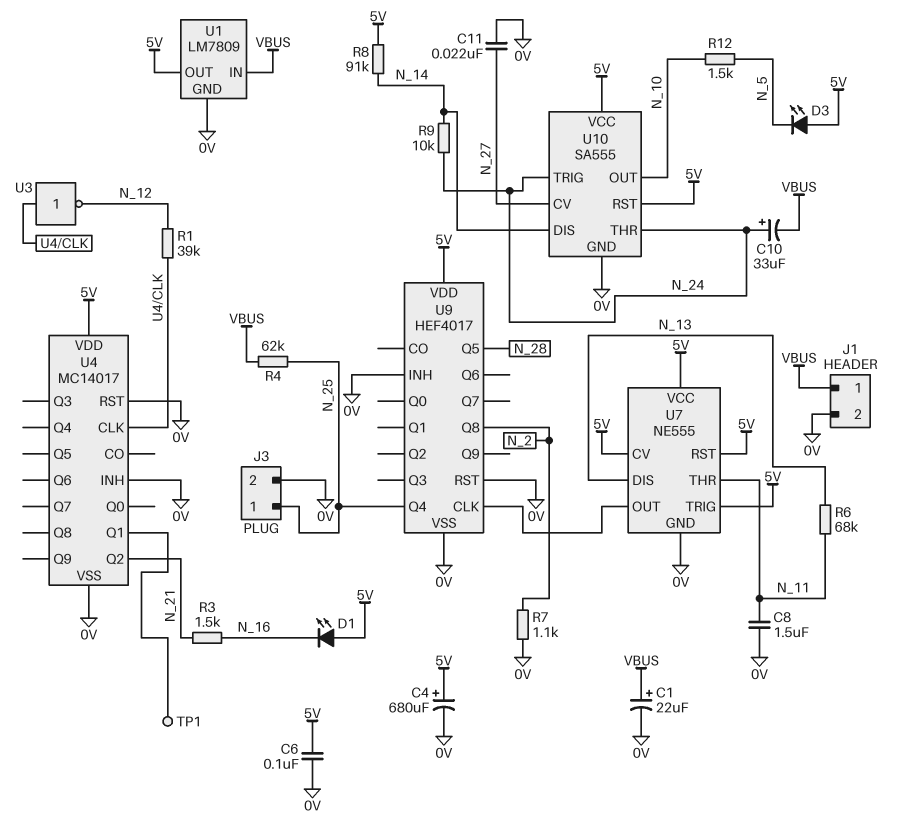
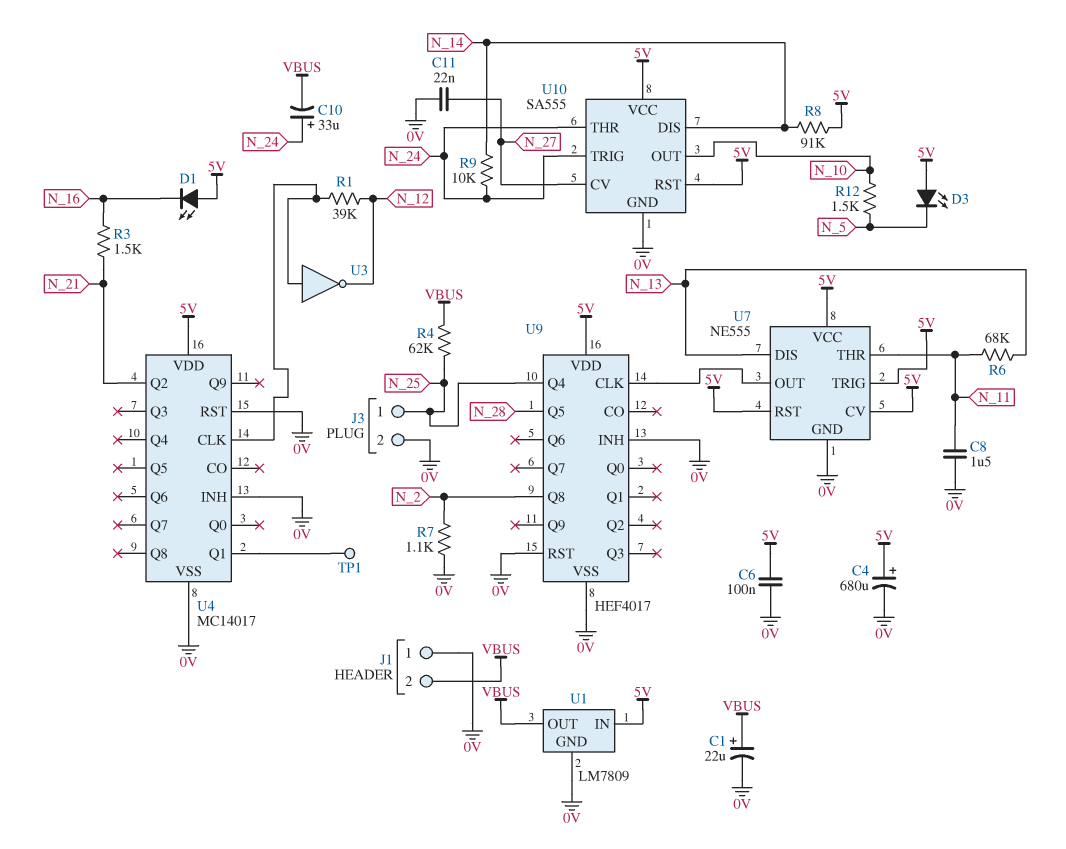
J1 pin 1: VBUS -> 0V
J1 pin 2: 0V -> VBUS
U1 pin IN: VBUS -> 5V
U1 pin OUT: 5V -> VBUS

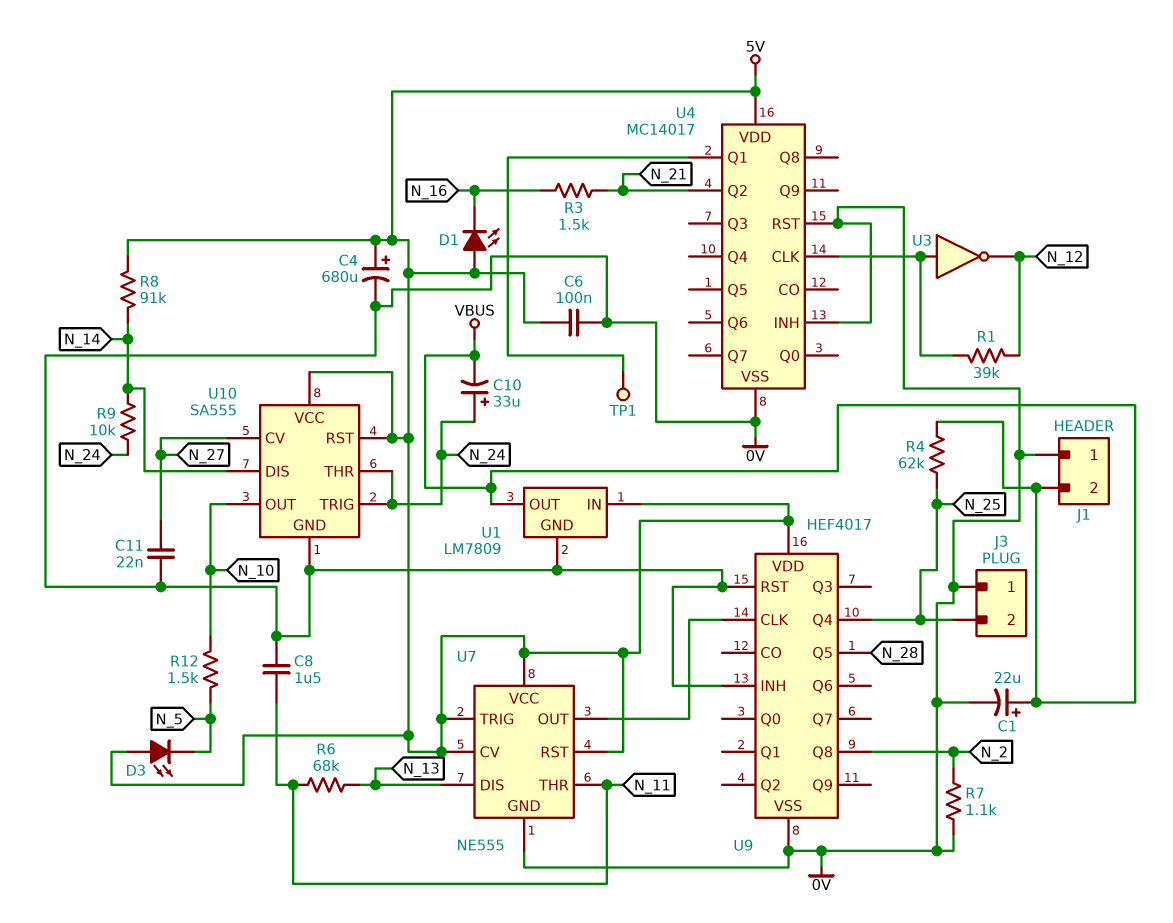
J3 pin 1: N_25 -> 0V
J3 pin 2: 0V -> N_25

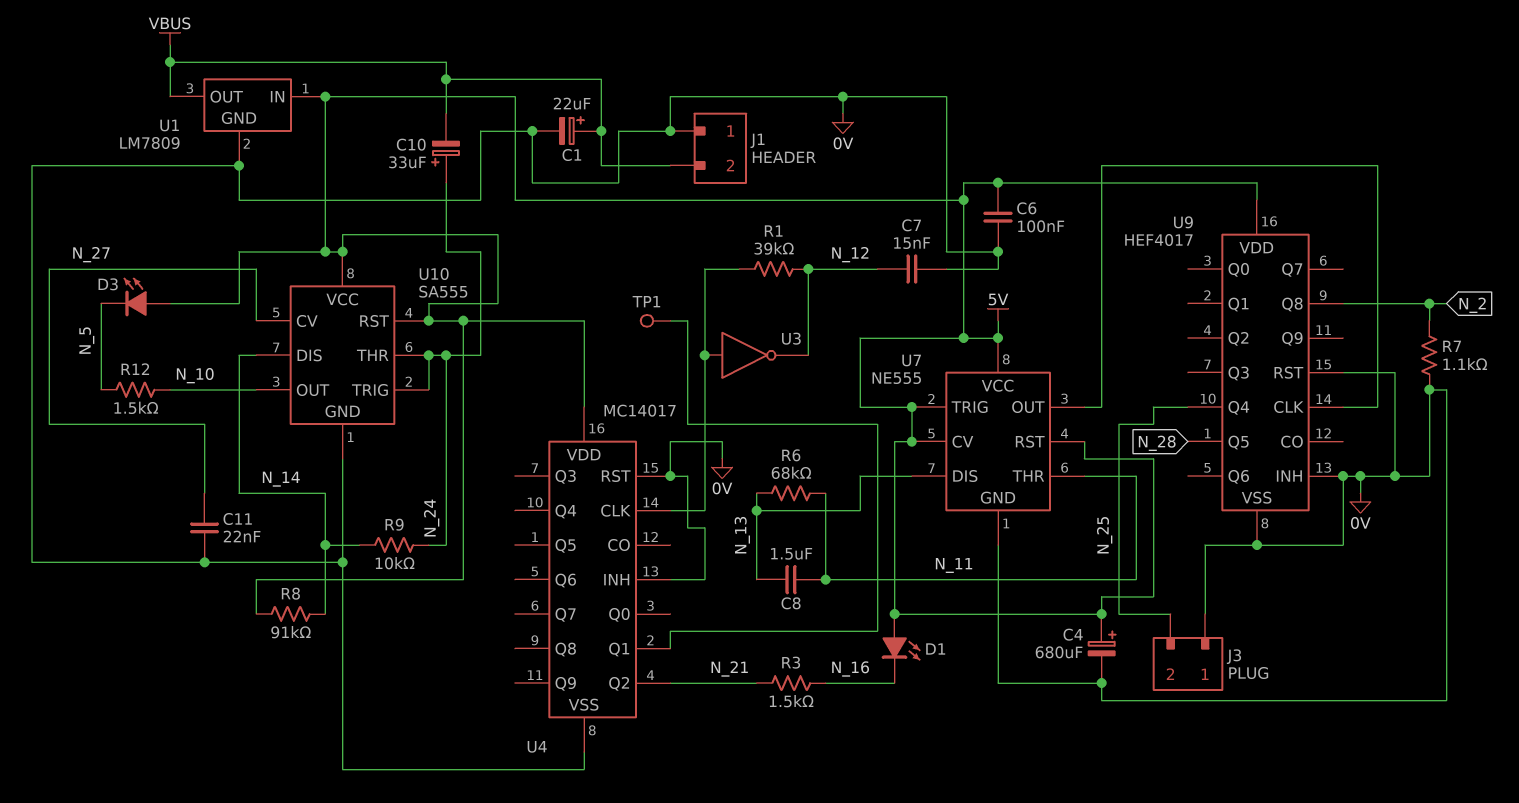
C7: none -> 15nF (0V, N_12)
C8: 1.5uF (0V, N_11) -> 1.5uF (N_11, N_13)
R4: 62k (N_25, VBUS) -> none

